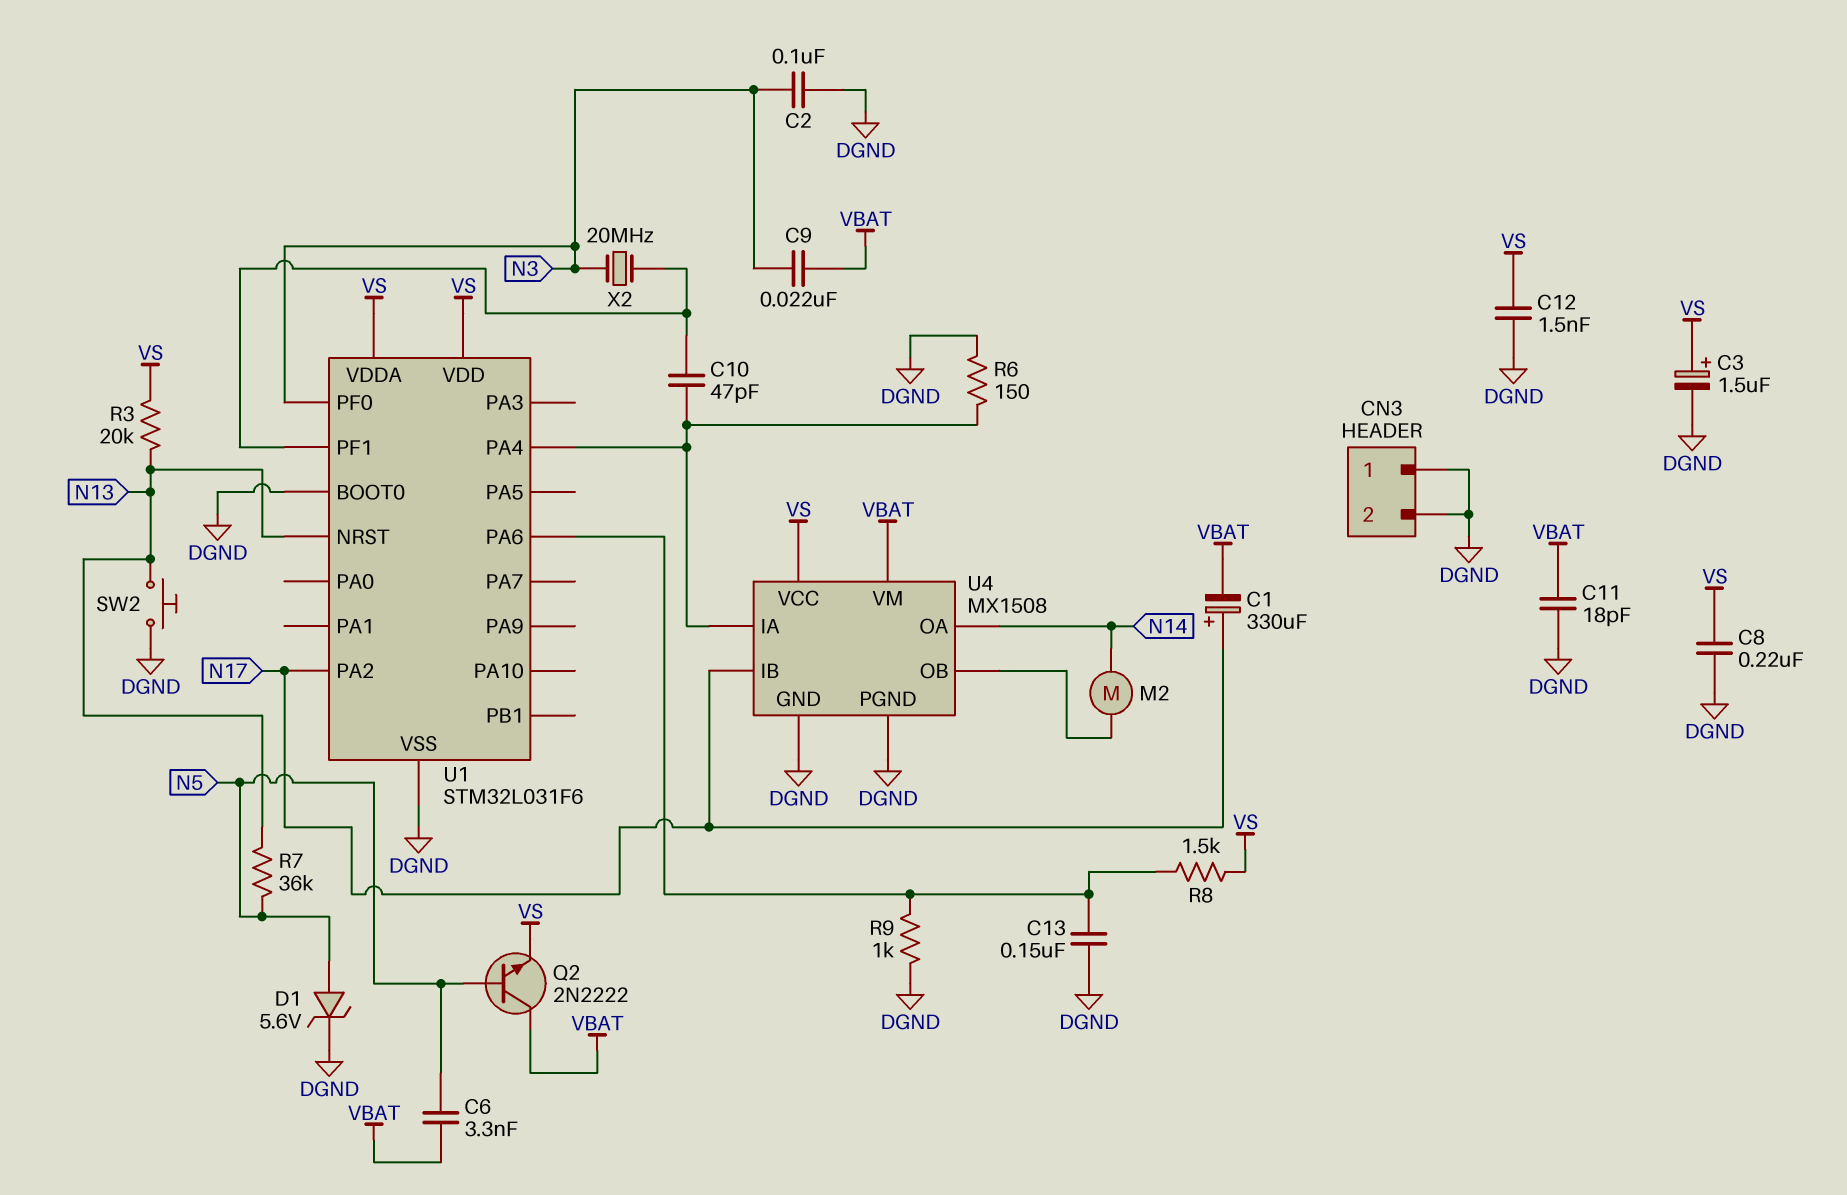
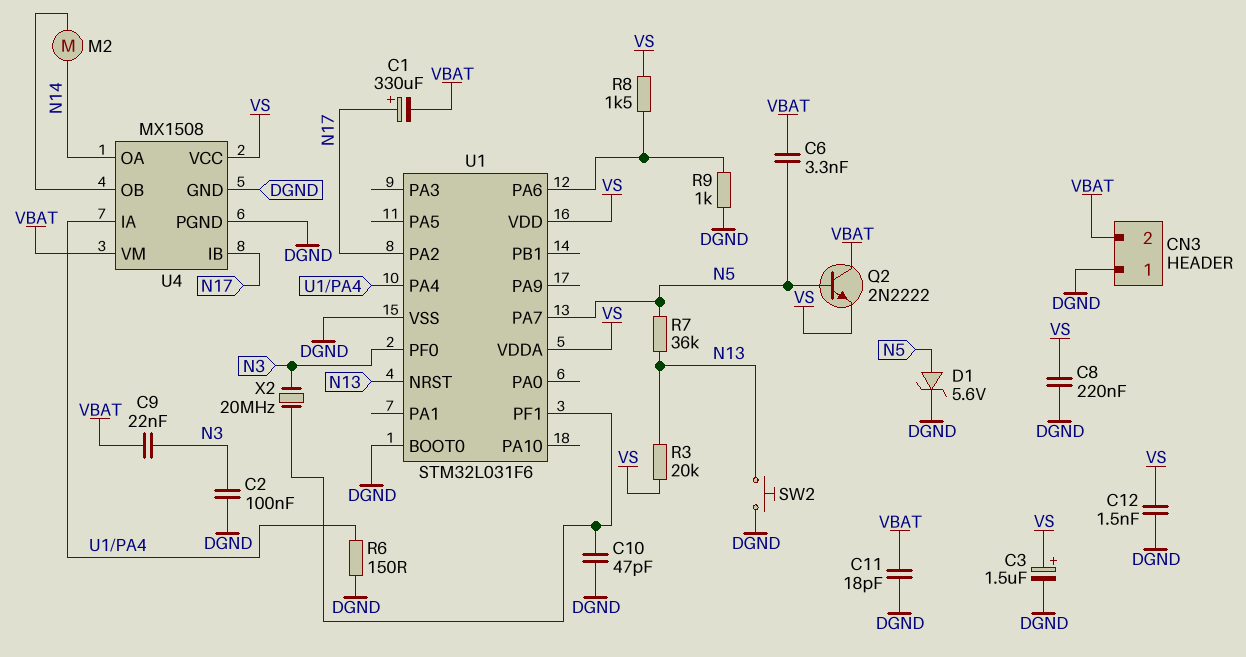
C10: 47pF (U1/PA4, U1/PF1) -> 47pF (DGND, U1/PF1)
C13: 150nF (DGND, U1/PA6) -> none
CN3 pin 2: DGND -> VBAT
U1 pin PA7: none -> N5

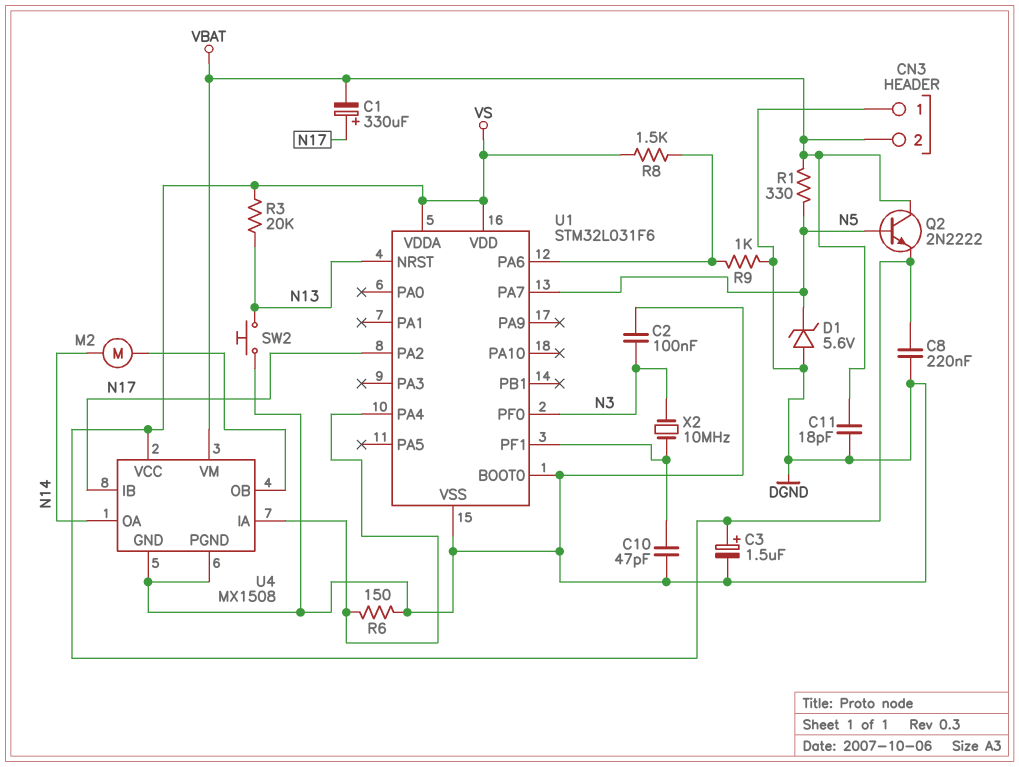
C6: 3.3nF (N5, VBAT) -> none
C9: 22nF (N3, VBAT) -> none
C12: 1.5nF (DGND, VS) -> none
D1: zener 5.6V (A N5, K DGND) -> zener 5.6V (A DGND, K N5)
R1: none -> 330 (N5, VBAT)
R7: 36k (N5, N13) -> none
X2: 20MHz (N3, U1/PF1) -> 10MHz (N3, U1/PF1)

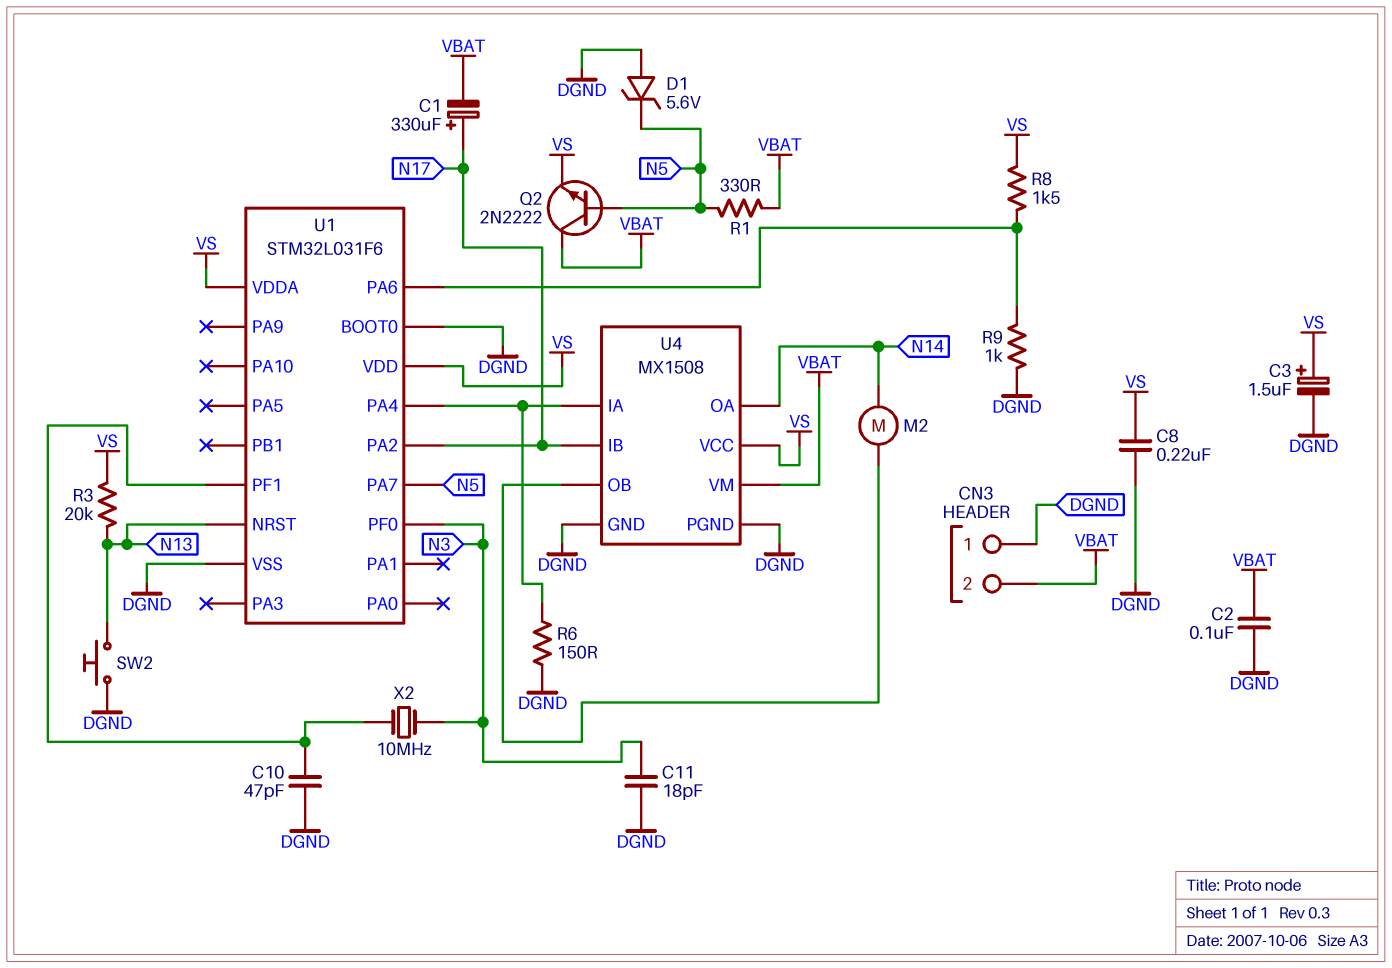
C2: 100nF (DGND, N3) -> 100nF (DGND, VBAT)
C11: 18pF (DGND, VBAT) -> 18pF (DGND, N3)

